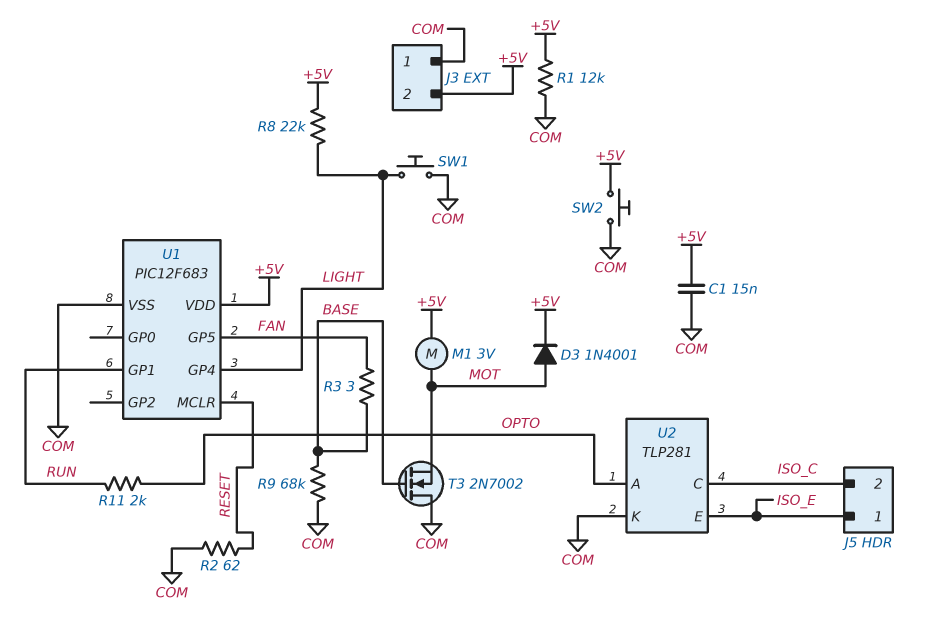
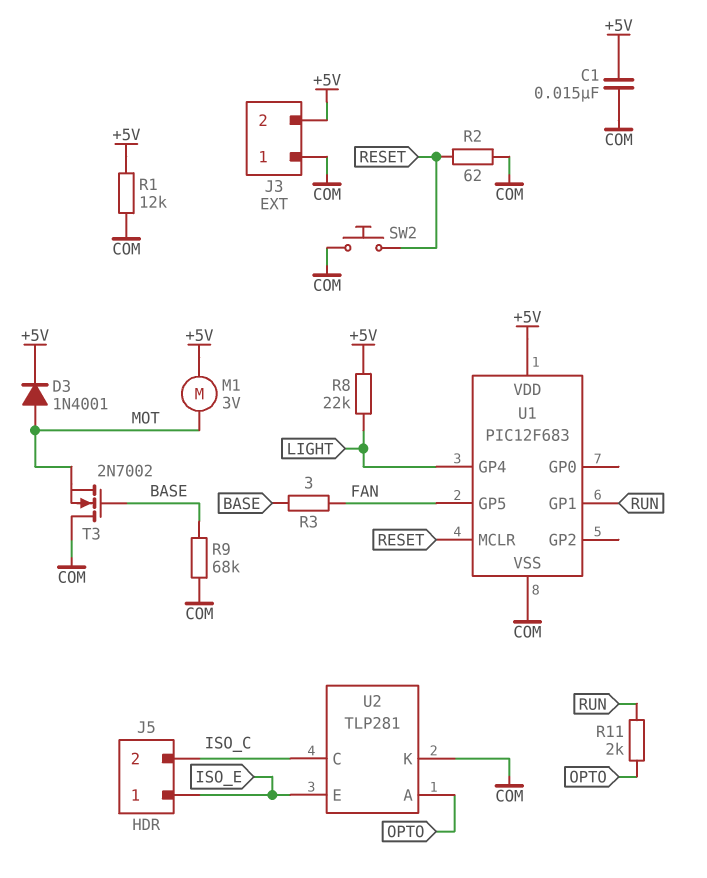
SW1: button (COM, LIGHT) -> none
SW2: button (+5V, COM) -> button (COM, RESET)

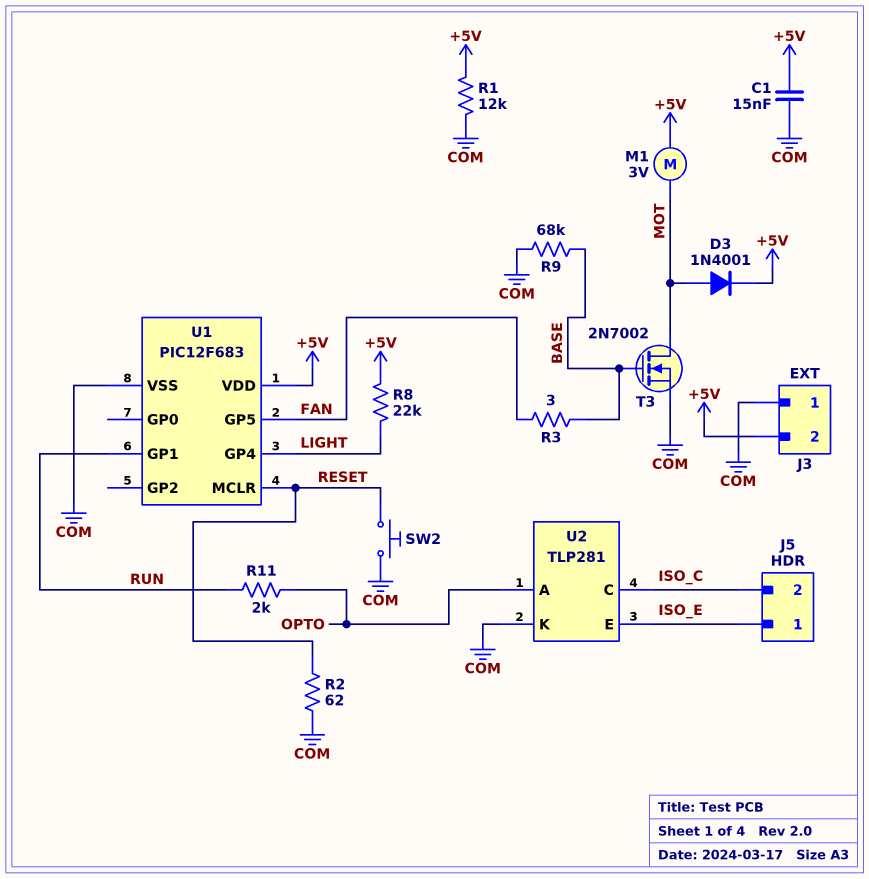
T3: NMOS 2N7002 (G BASE, D COM, S MOT) -> NMOS 2N7002 (G BASE, D MOT, S COM)

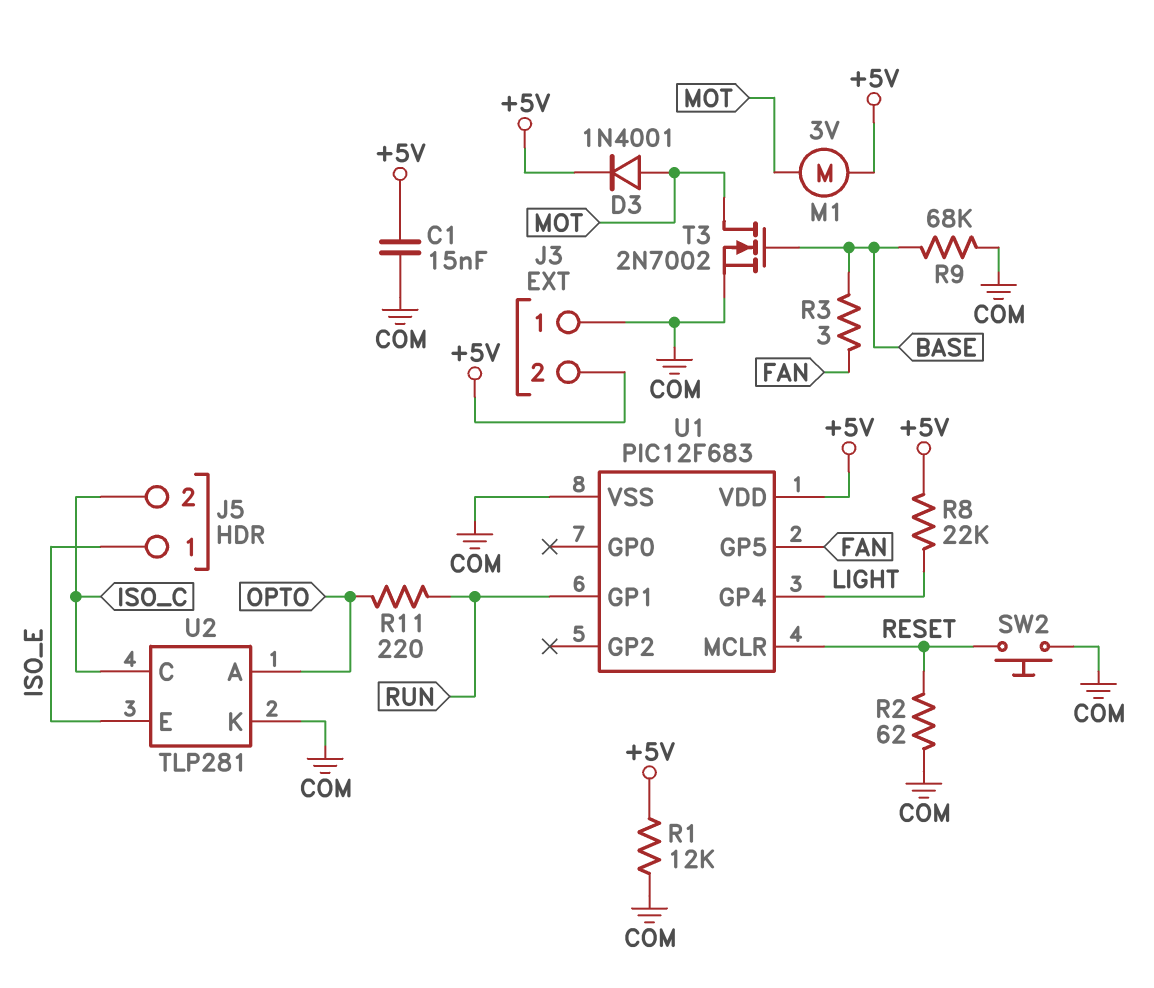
R11: 2k (OPTO, RUN) -> 220 (OPTO, RUN)

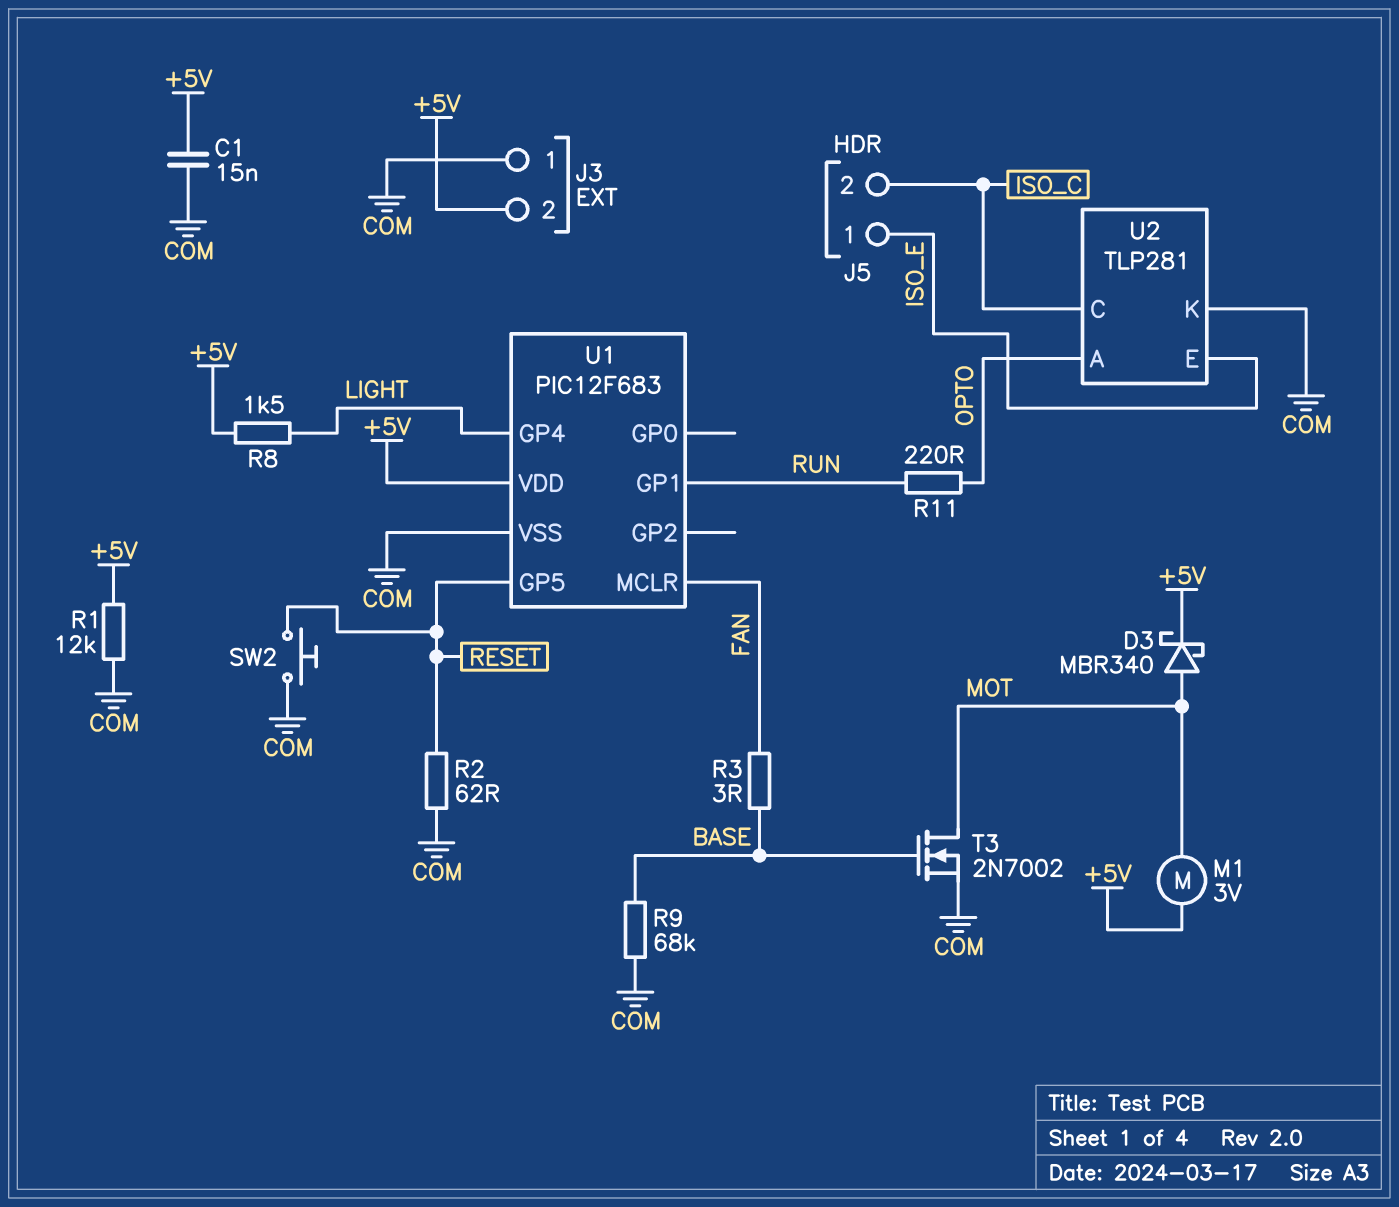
D3: diode 1N4001 (A MOT, K +5V) -> schottky MBR340 (A MOT, K +5V)
R8: 22k (+5V, LIGHT) -> 1.5k (+5V, LIGHT)
U1 pin GP5: FAN -> RESET
U1 pin MCLR: RESET -> FAN

